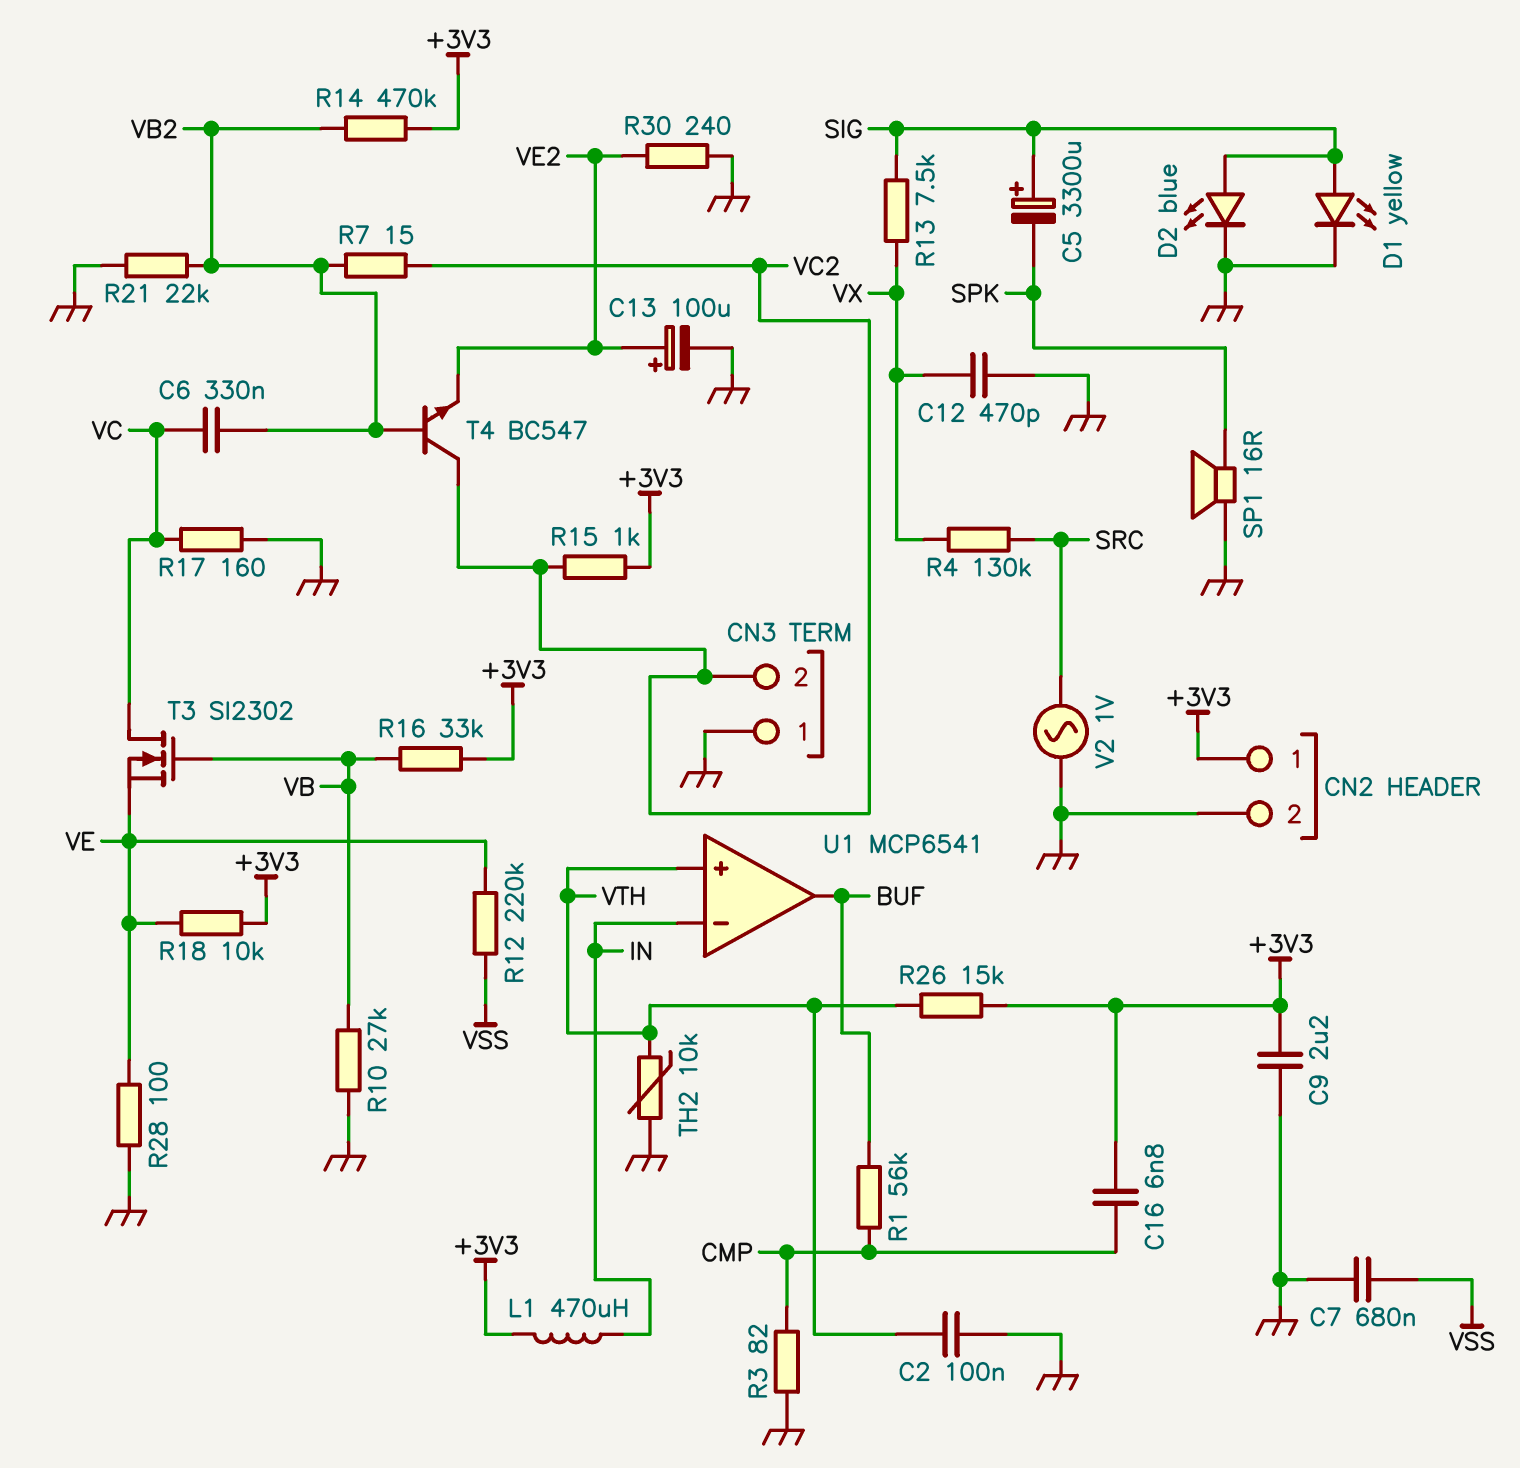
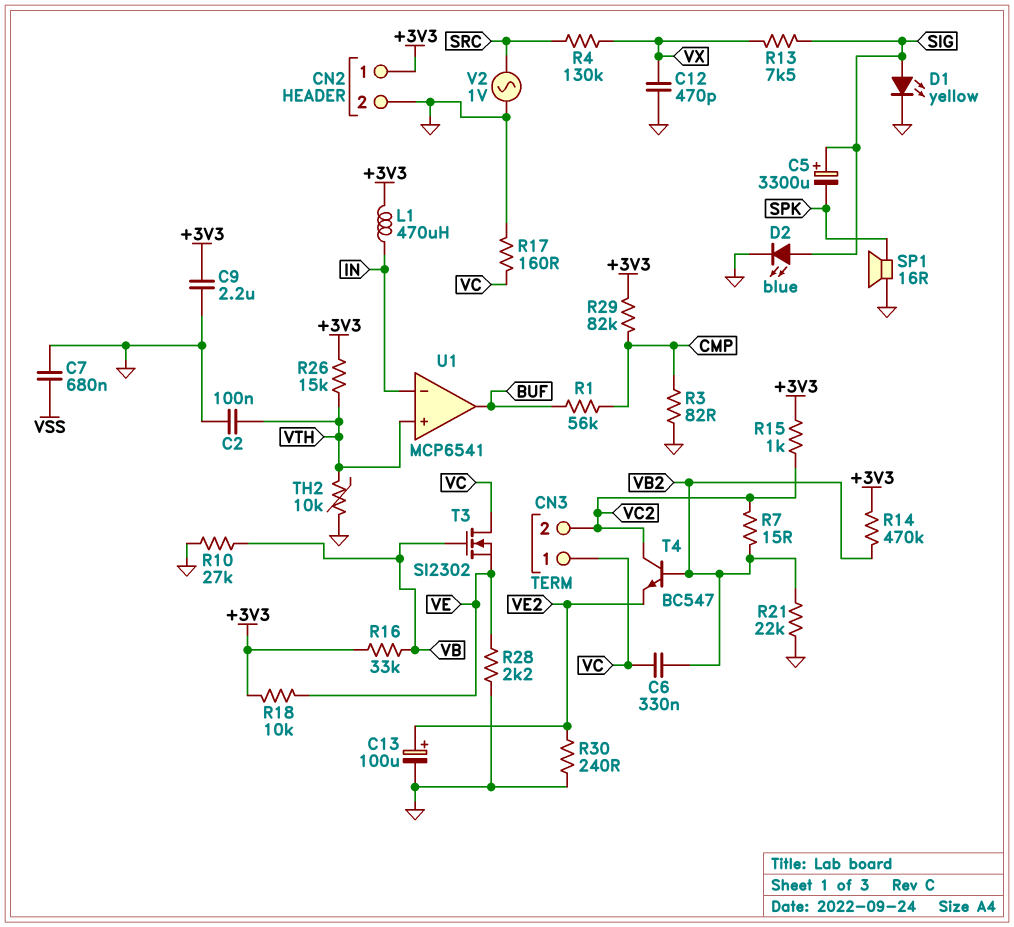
C16: 6.8nF (+3V3, CMP) -> none
CN3 pin 1: GND -> VC
R12: 220k (VE, VSS) -> none
R28: 100 (GND, VE) -> 2.2k (GND, VE)
R29: none -> 82k (+3V3, CMP)

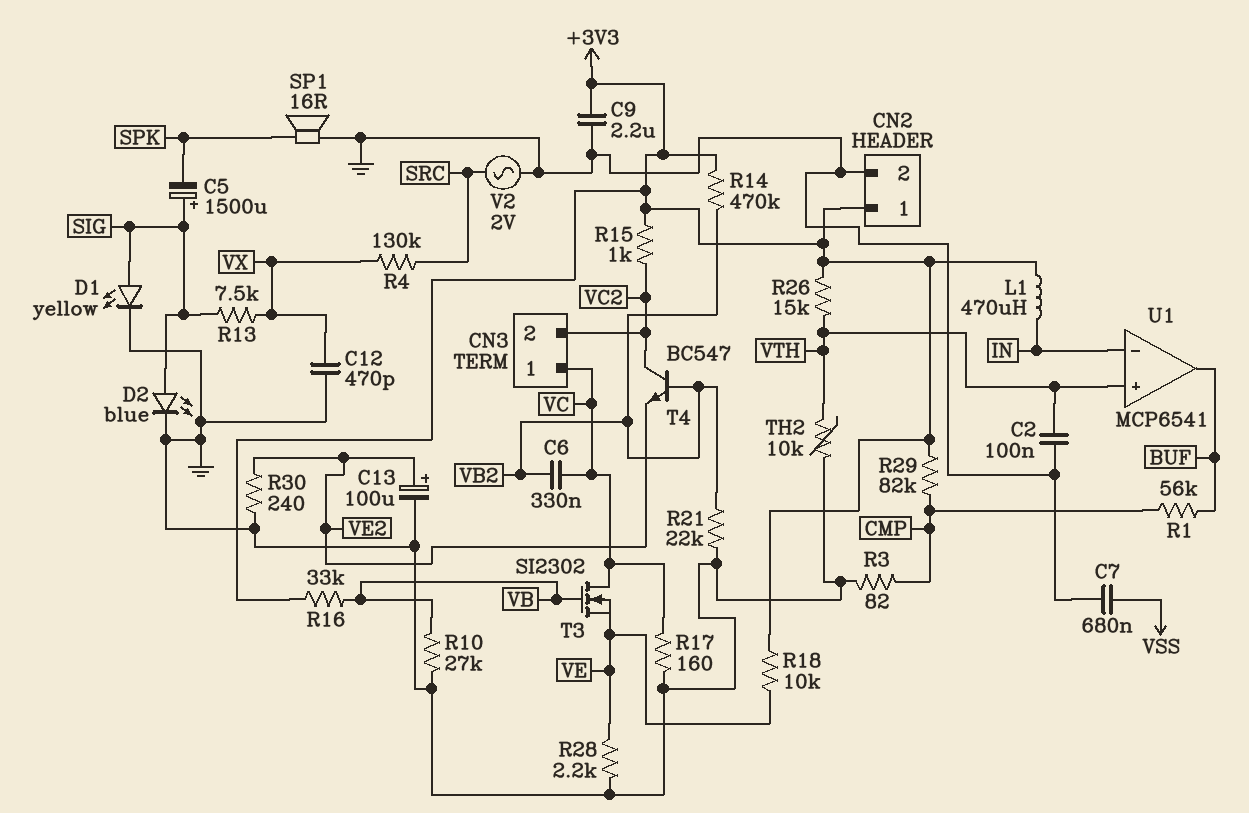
C5: 3300uF (plus SIG, minus SPK) -> 1500uF (plus SIG, minus SPK)
R7: 15 (VB2, VC2) -> none
V2: AC 1V (GND, SRC) -> AC 2V (GND, SRC)

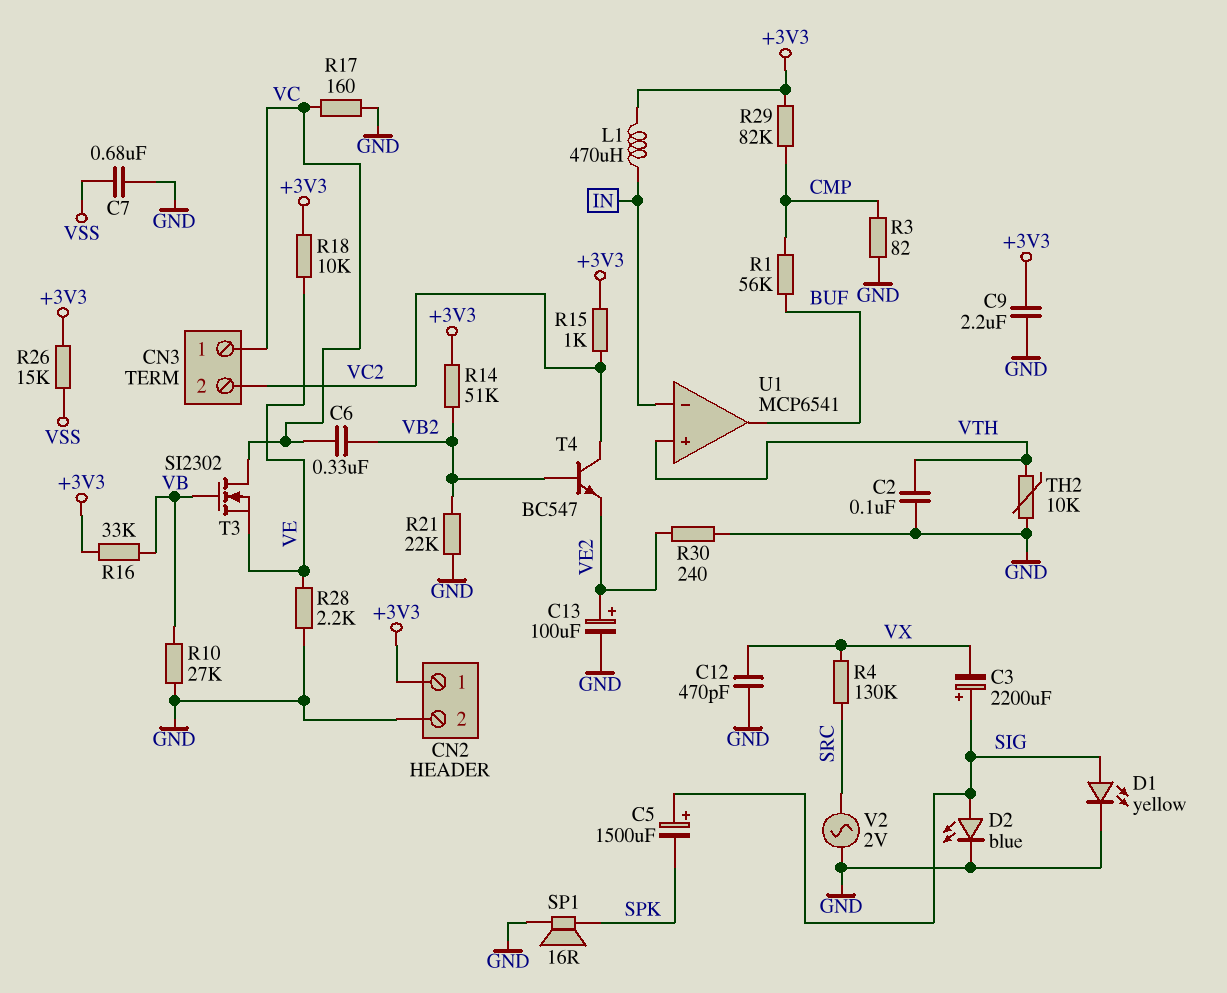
C3: none -> 2200uF (plus SIG, minus VX)
R13: 7.5k (SIG, VX) -> none
R14: 470k (+3V3, VB2) -> 51k (+3V3, VB2)
R26: 15k (+3V3, VTH) -> 15k (+3V3, VSS)

